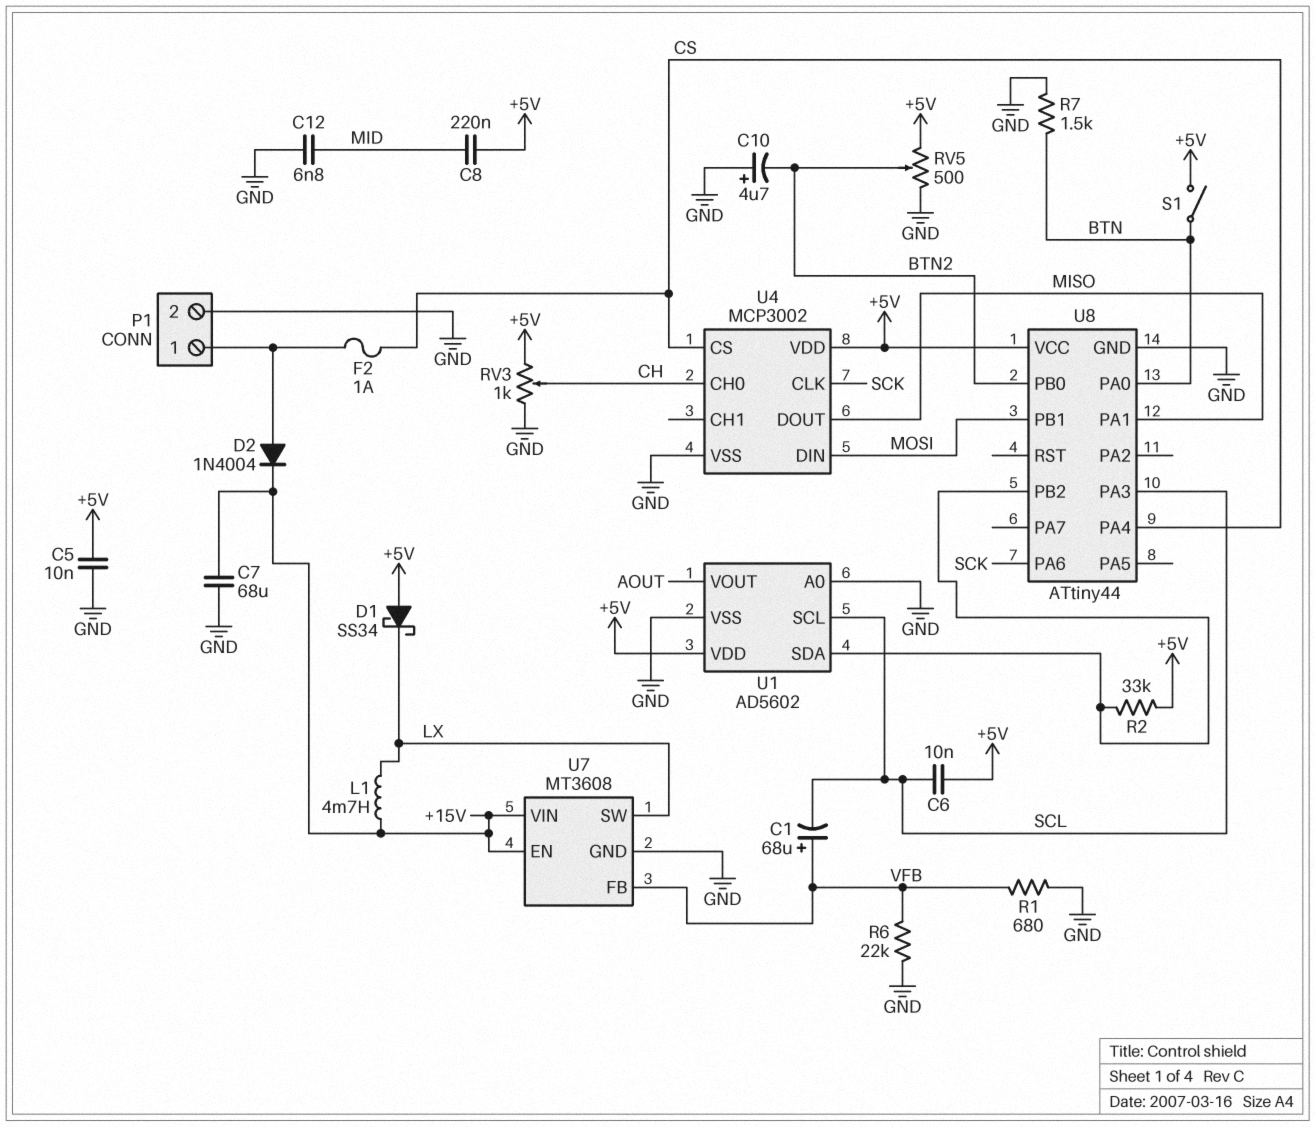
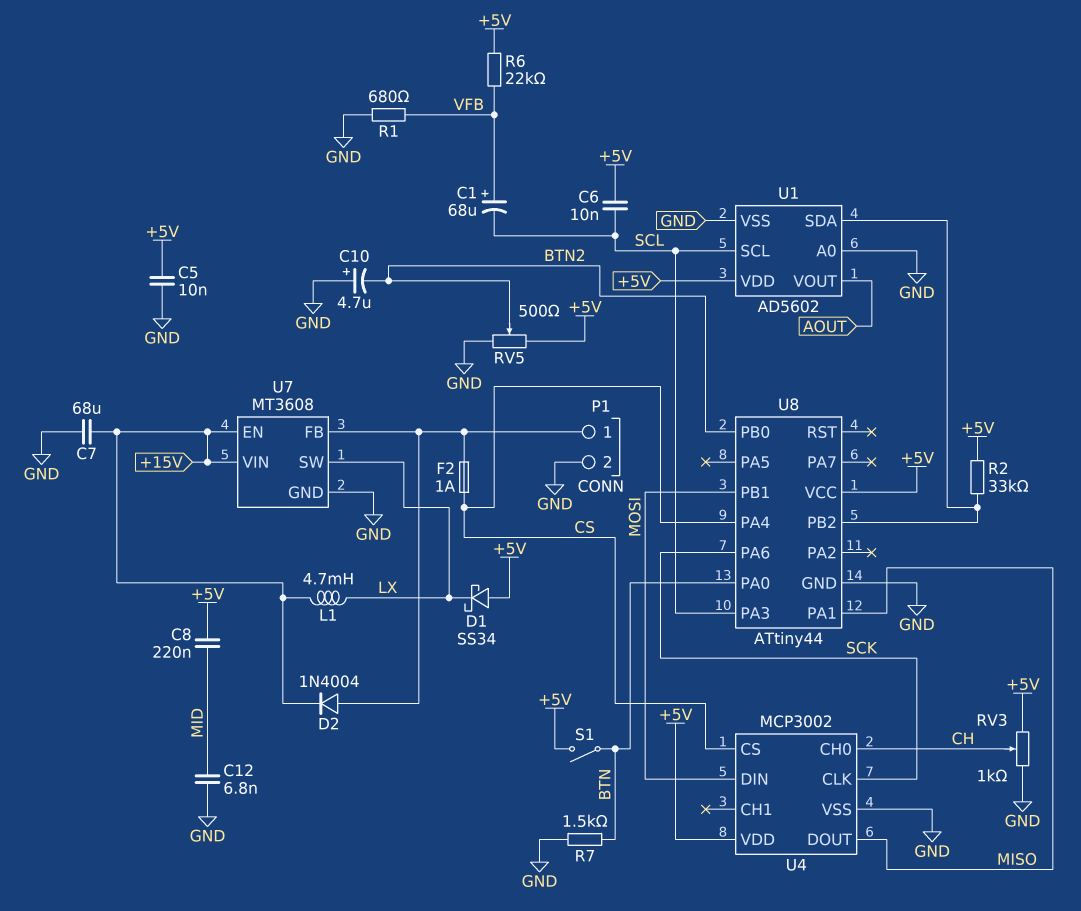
R6: 22k (GND, VFB) -> 22k (+5V, VFB)
U7 pin FB: VFB -> P1/1

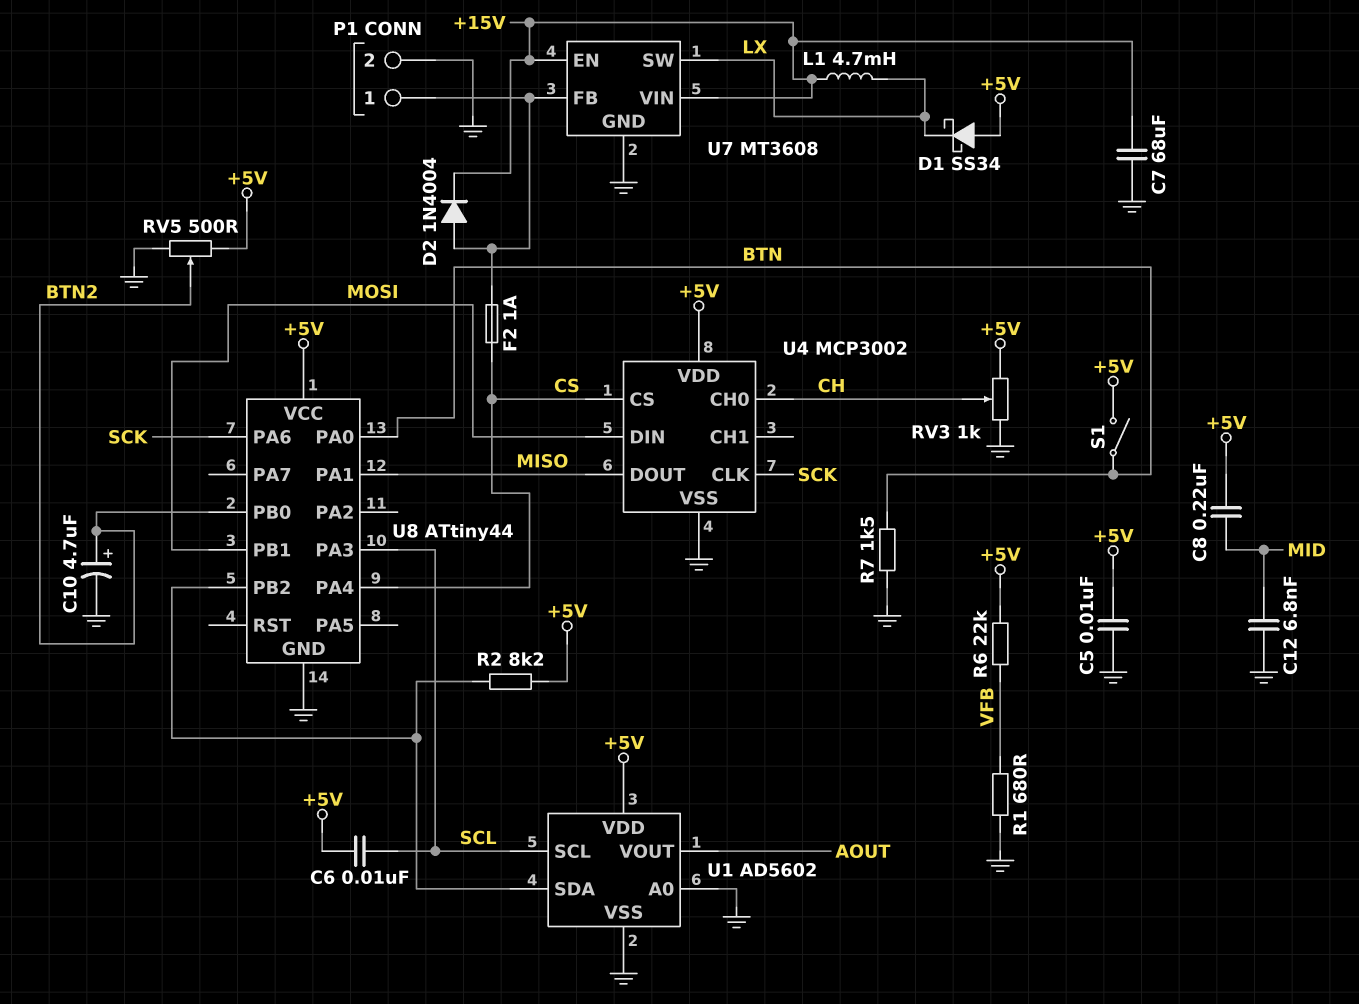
C1: 68uF (plus VFB, minus SCL) -> none
C10: 4.7uF (plus GND, minus BTN2) -> 4.7uF (plus BTN2, minus GND)
R2: 33k (+5V, U1/SDA) -> 8.2k (+5V, U1/SDA)

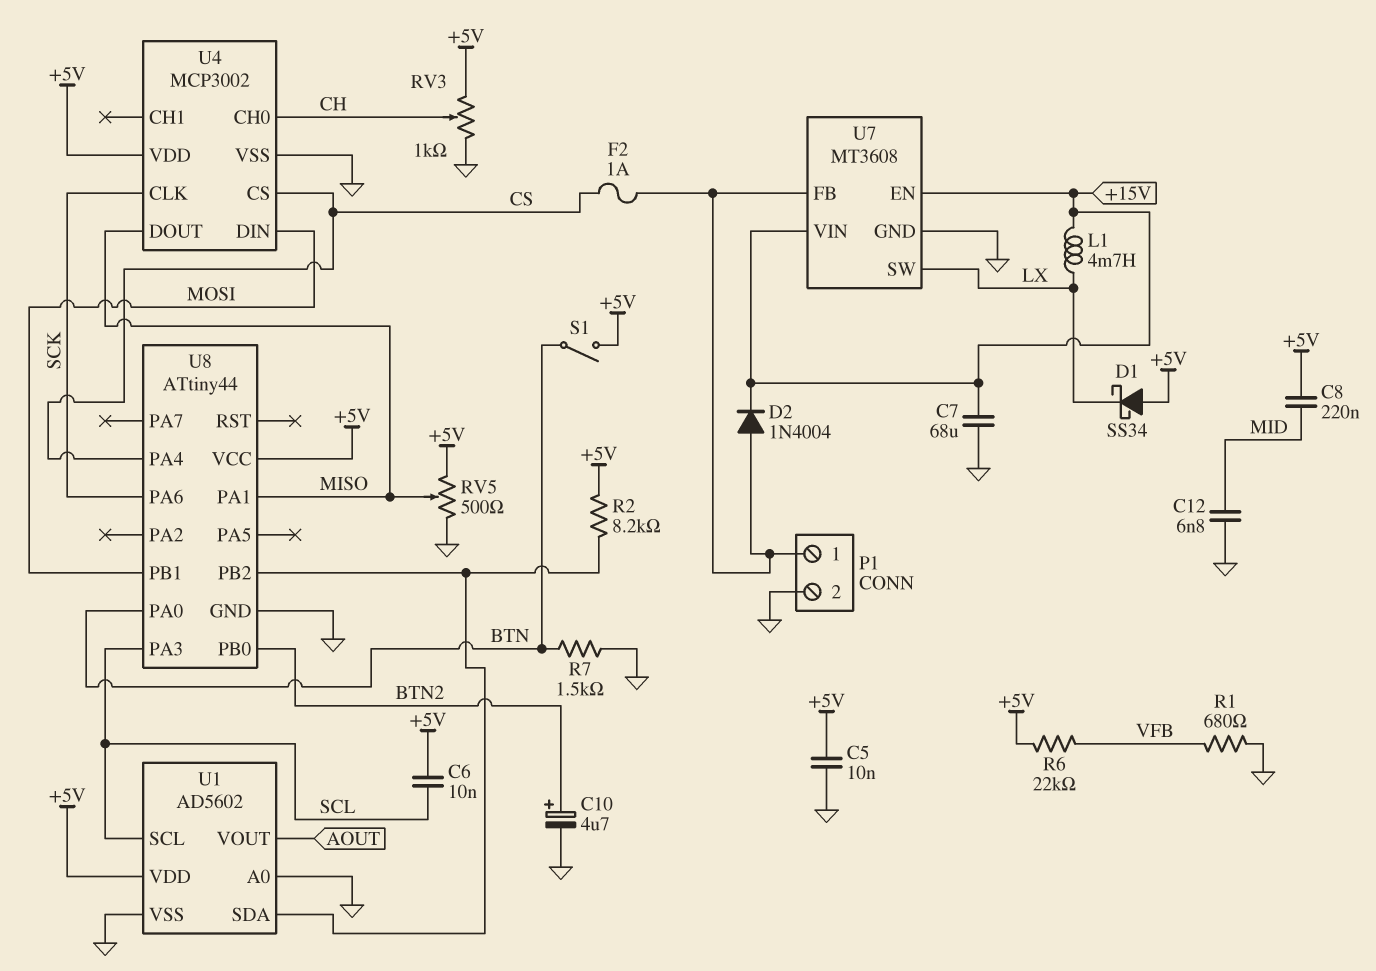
RV5: 500 (+5V, GND, wiper BTN2) -> 500 (+5V, GND, wiper MISO)

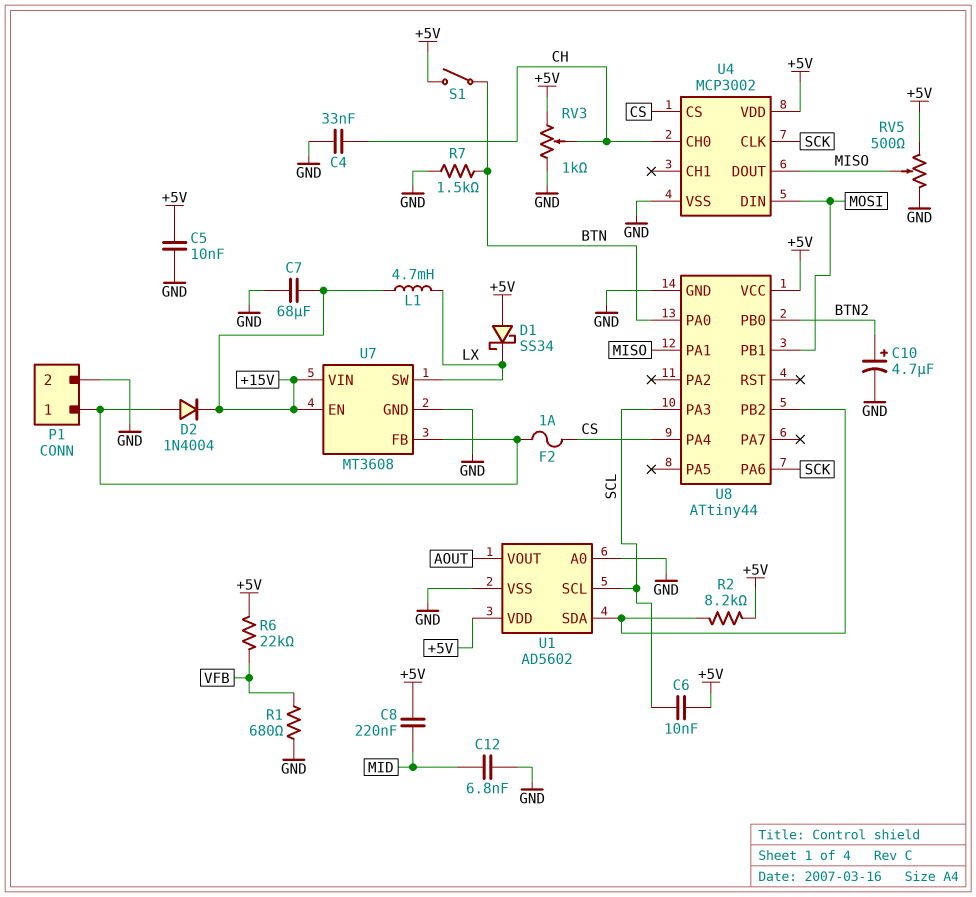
C4: none -> 33nF (CH, GND)

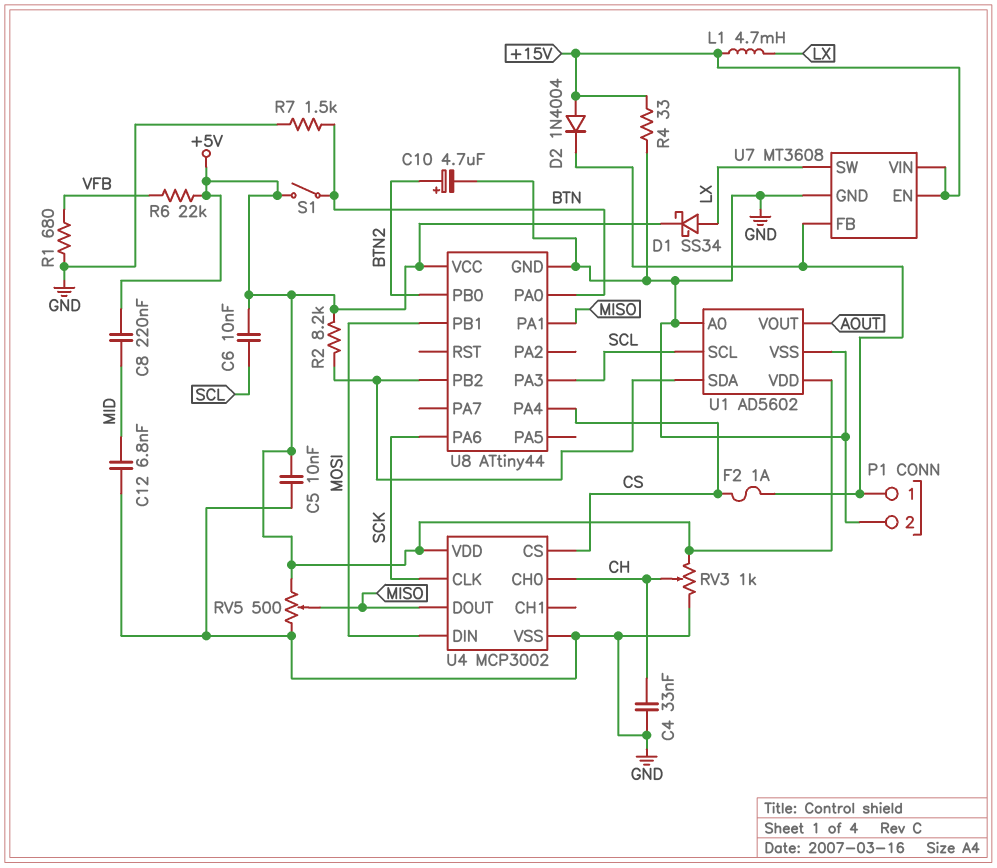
C7: 68uF (+15V, GND) -> none
D1: schottky SS34 (A +5V, K LX) -> schottky SS34 (A LX, K +5V)
D2: diode 1N4004 (A P1/1, K +15V) -> diode 1N4004 (A +15V, K P1/1)
R4: none -> 33 (+15V, GND)

